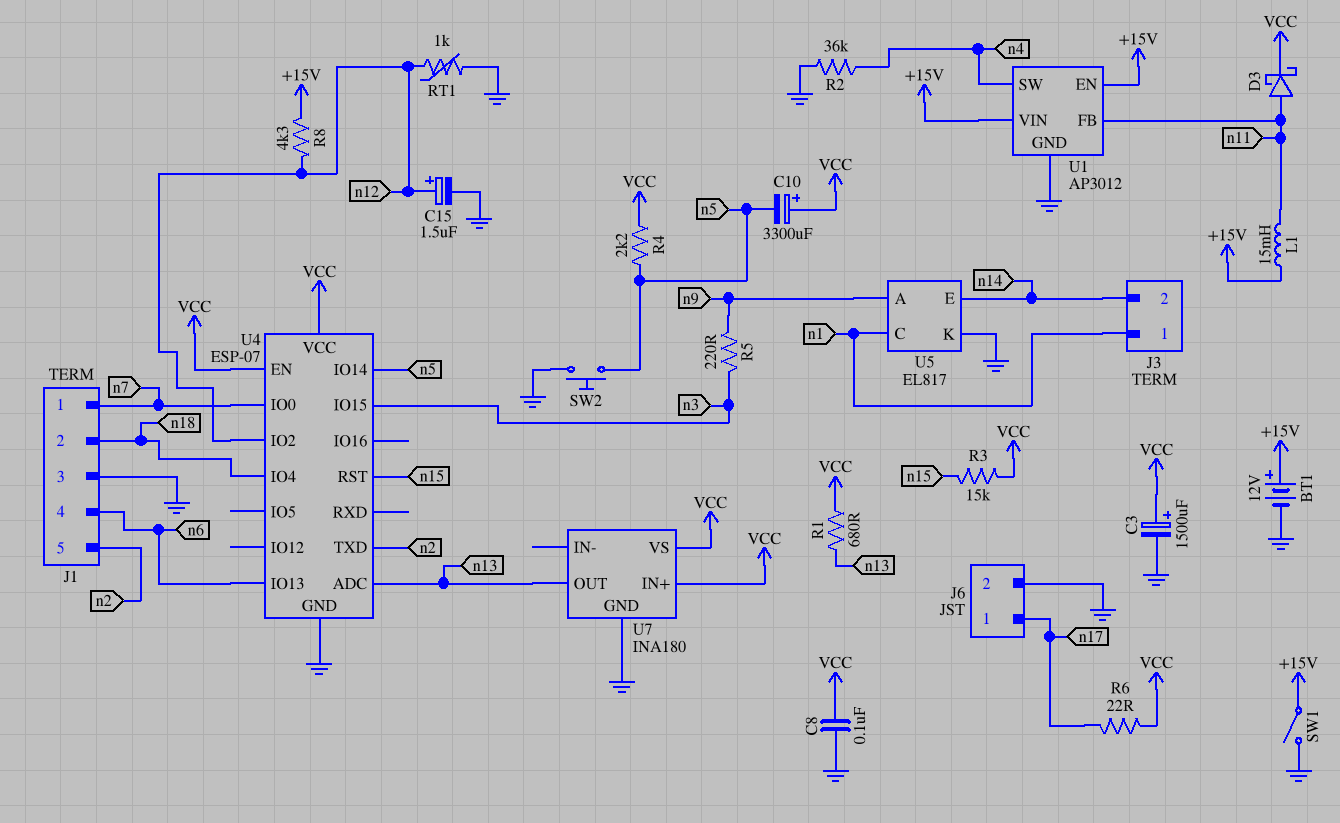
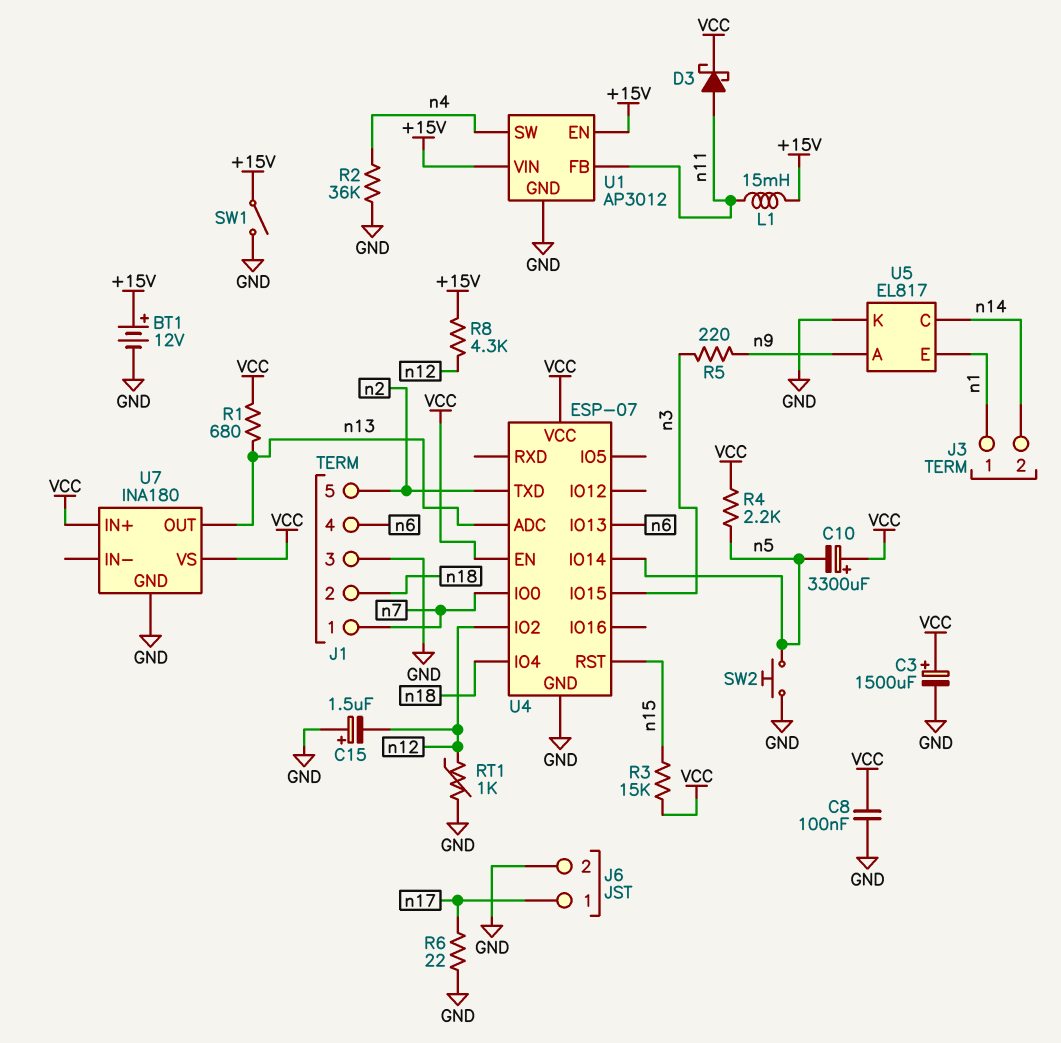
C15: 1.5uF (plus n12, minus GND) -> 1.5uF (plus GND, minus n12)
R6: 22 (VCC, n17) -> 22 (GND, n17)
U5 pin C: n1 -> n14
U5 pin E: n14 -> n1

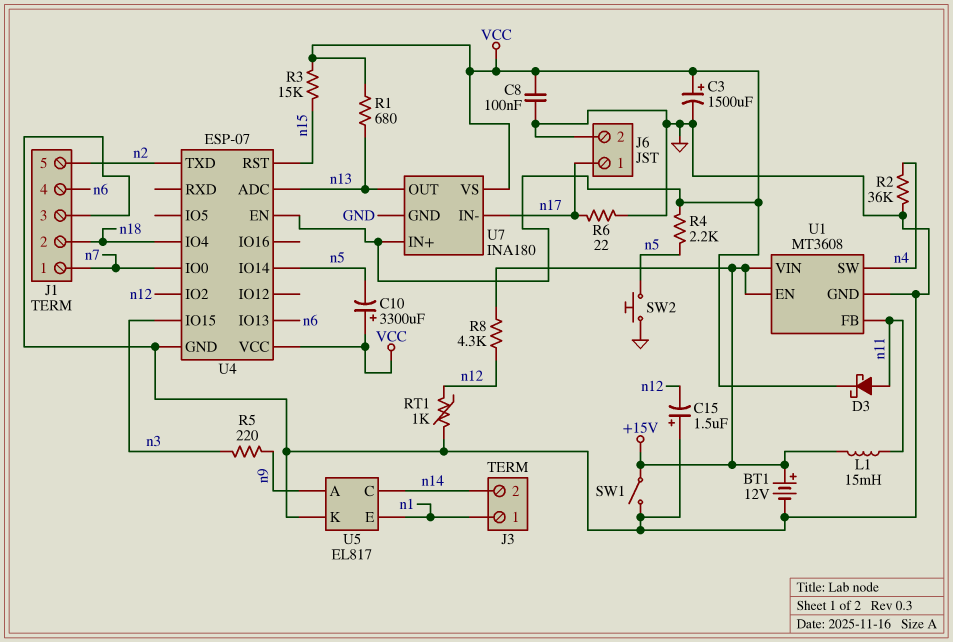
U1: AP3012 -> MT3608
U7 pin IN-: none -> n17

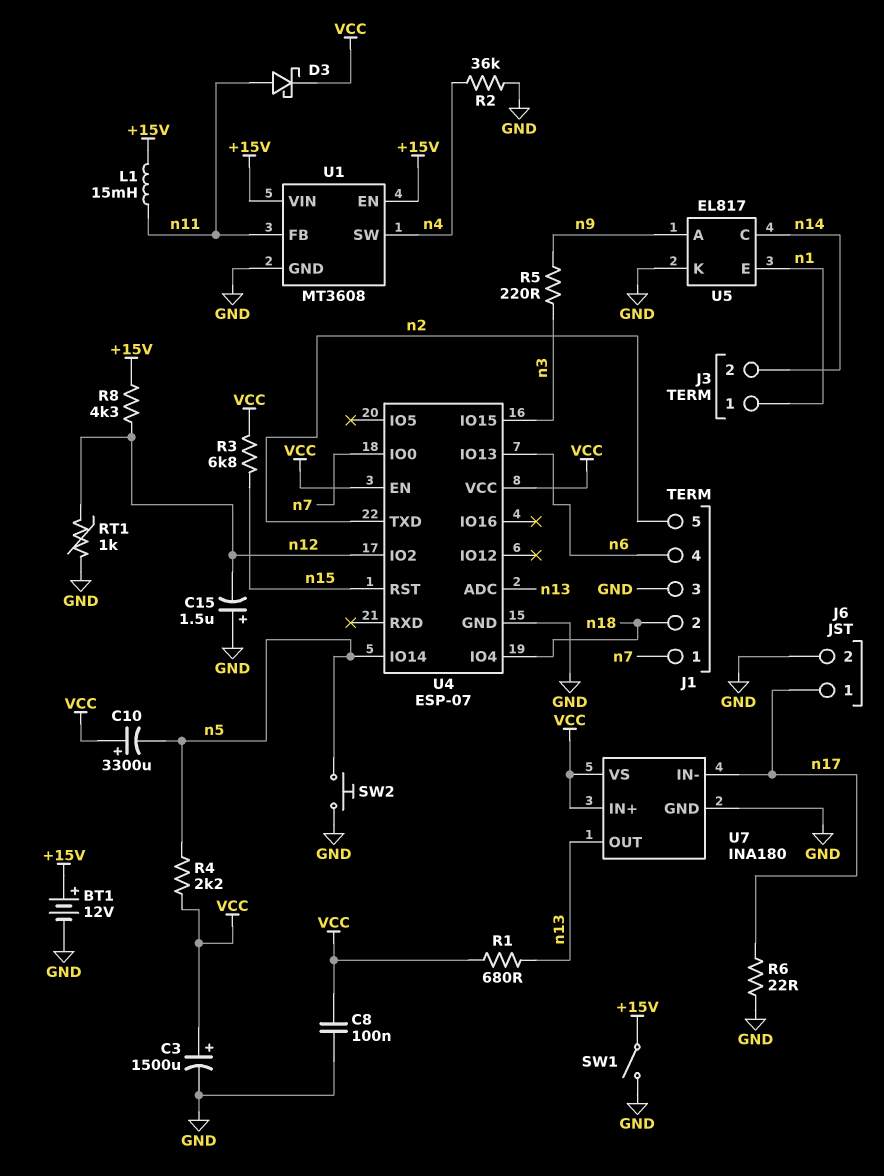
R3: 15k (VCC, n15) -> 6.8k (VCC, n15)

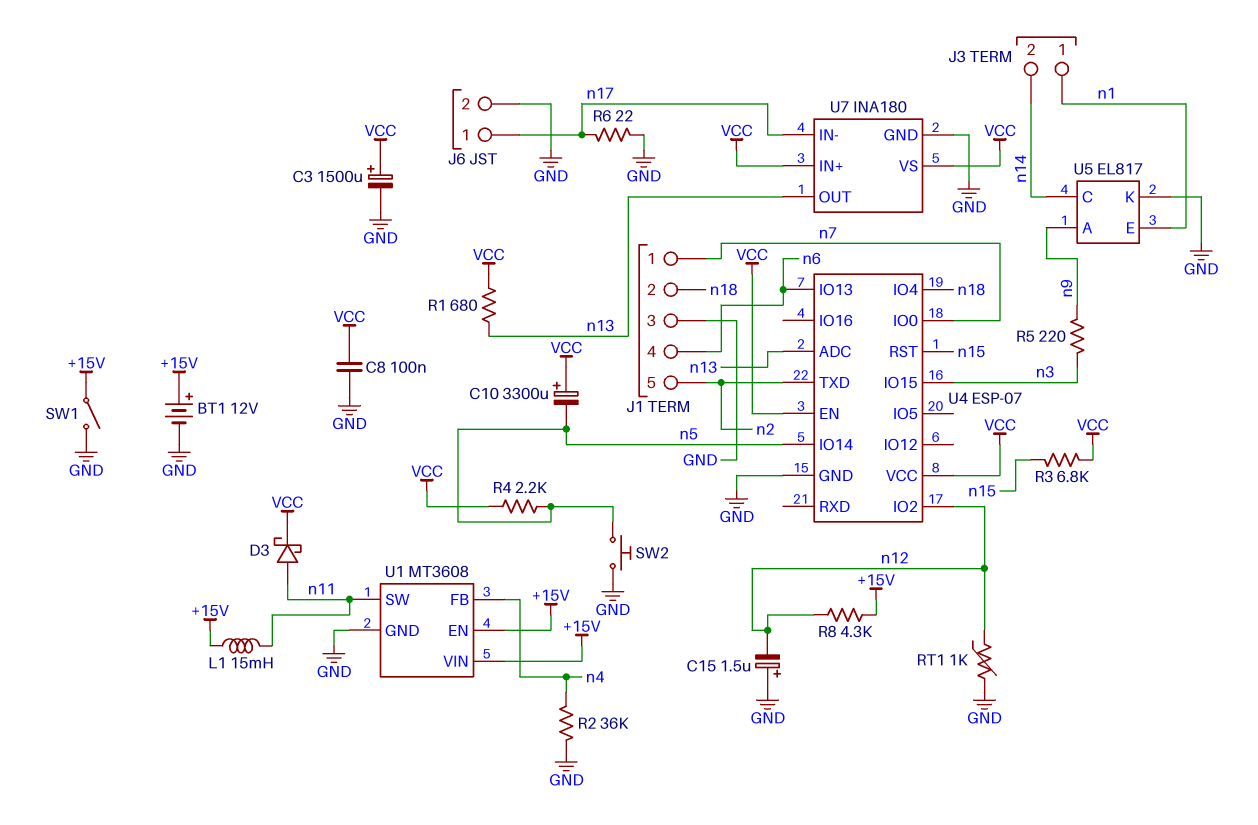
U1 pin FB: n11 -> n4
U1 pin SW: n4 -> n11

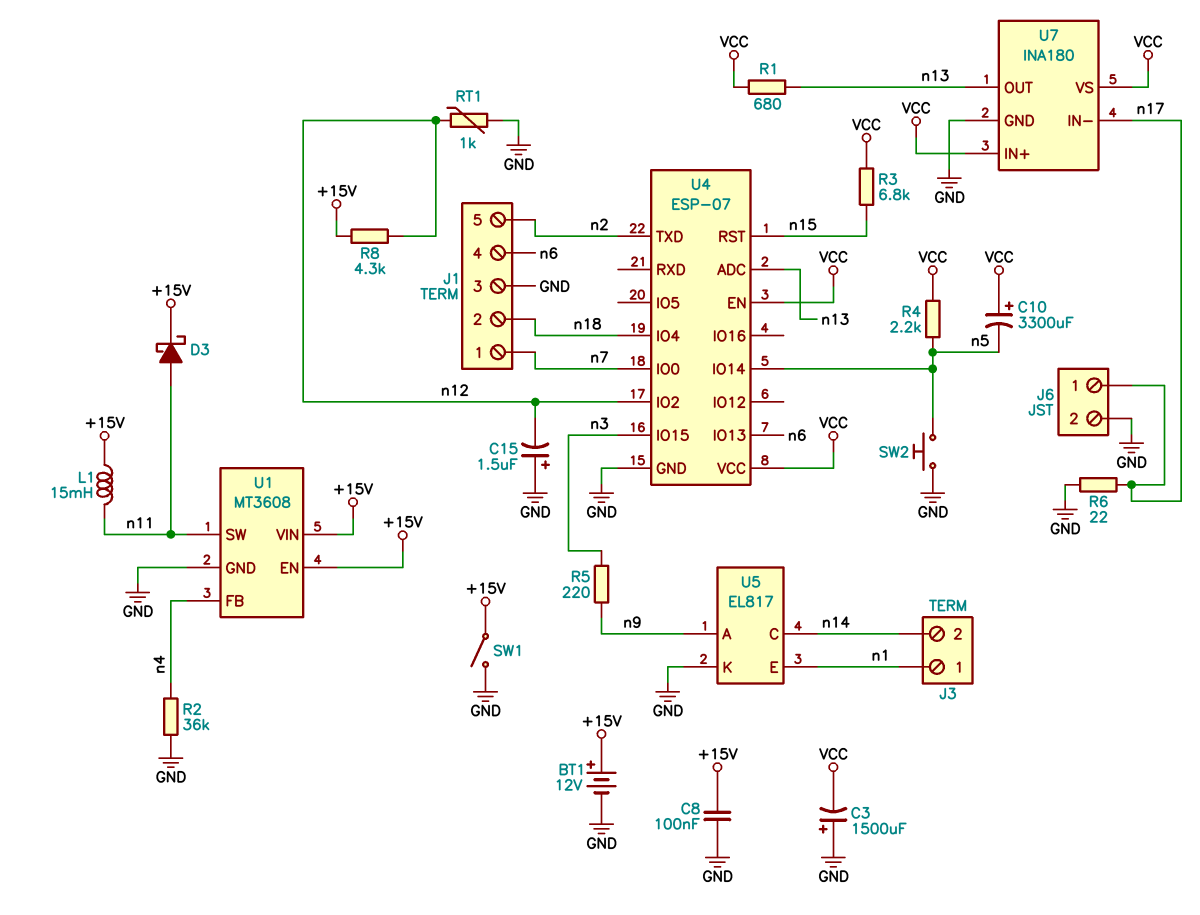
C3: 1500uF (plus VCC, minus GND) -> 1500uF (plus GND, minus VCC)
C8: 100nF (GND, VCC) -> 100nF (+15V, GND)
D3: schottky (A n11, K VCC) -> schottky (A n11, K +15V)

